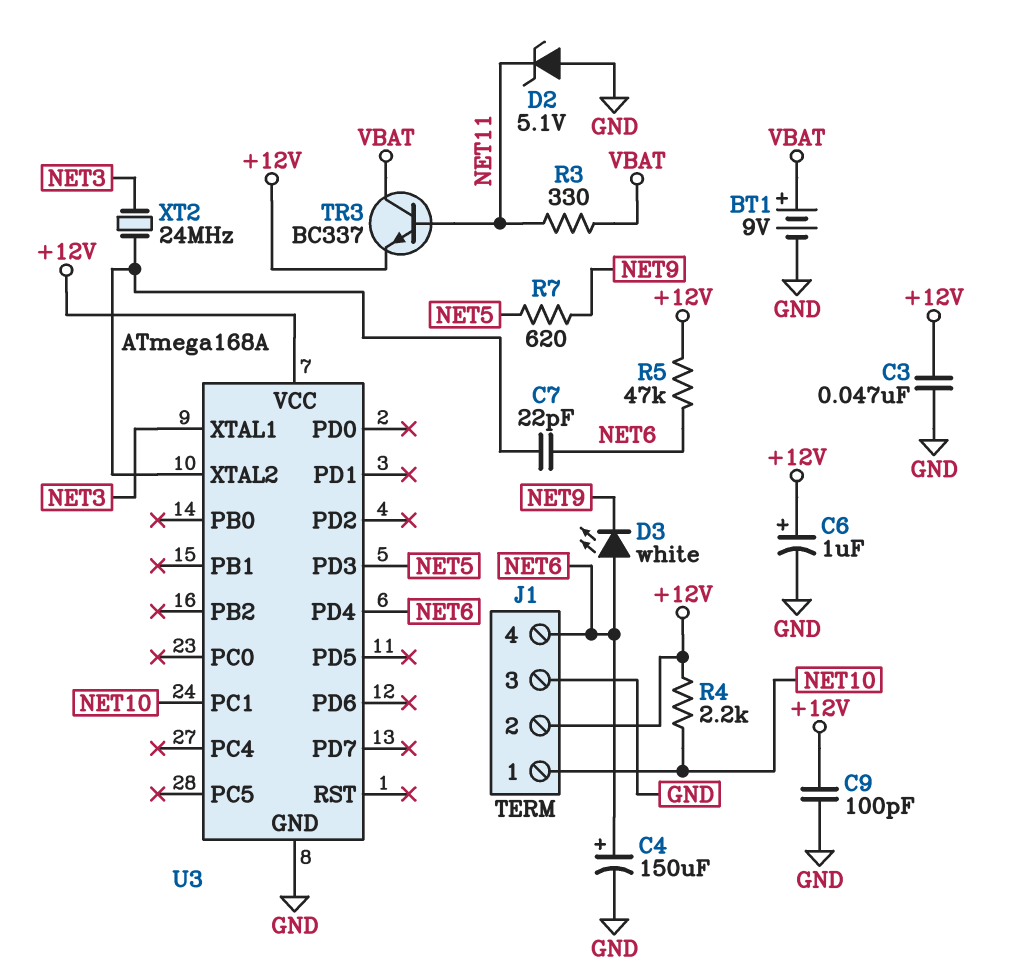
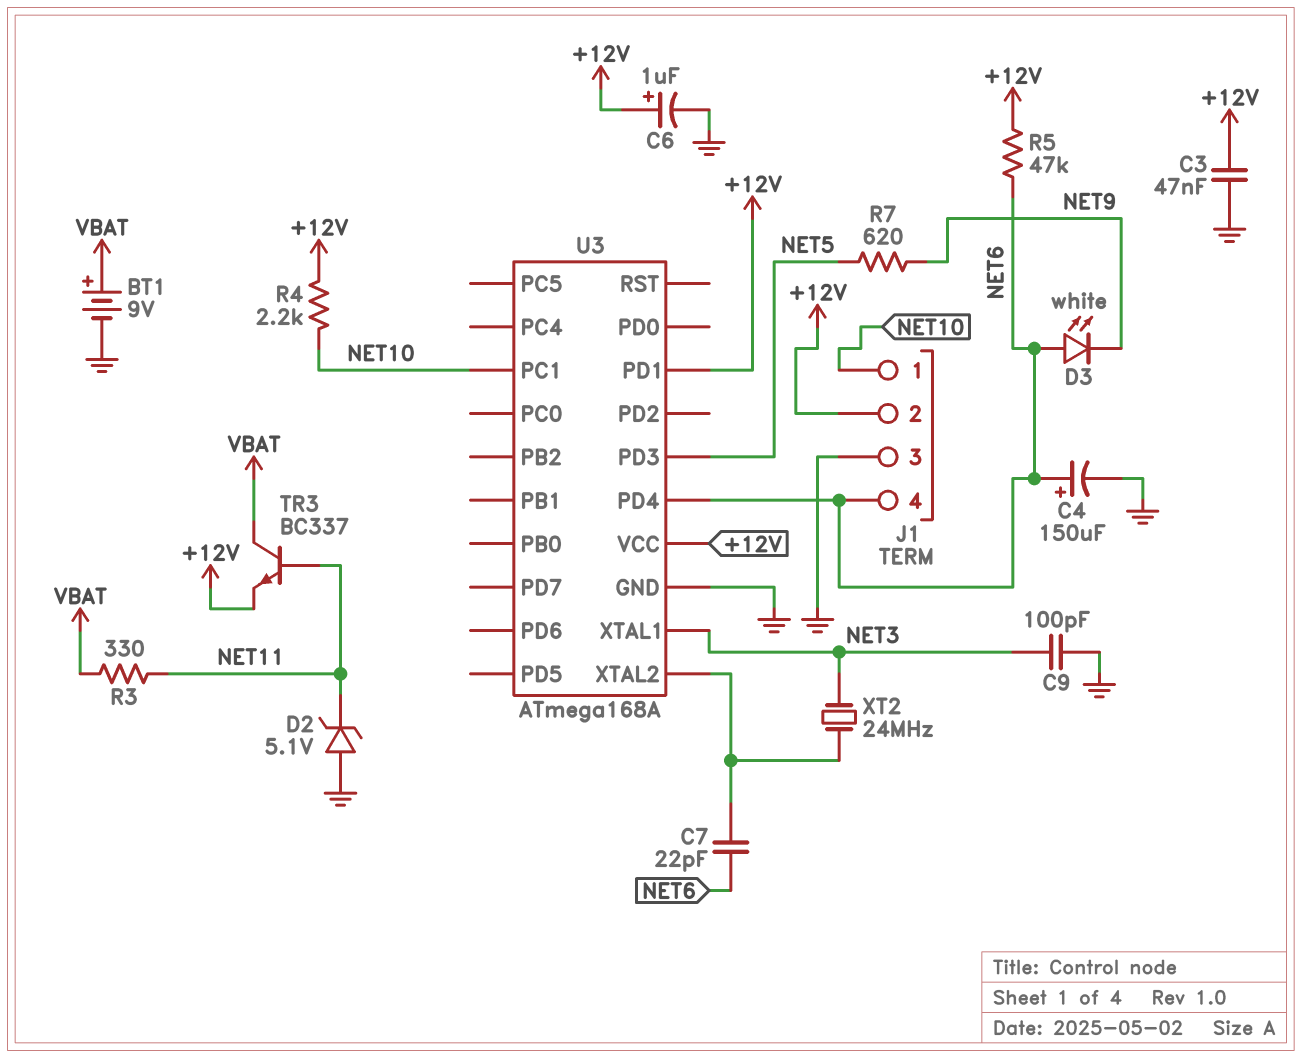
C9: 100pF (+12V, GND) -> 100pF (GND, NET3)
U3 pin PD1: none -> +12V

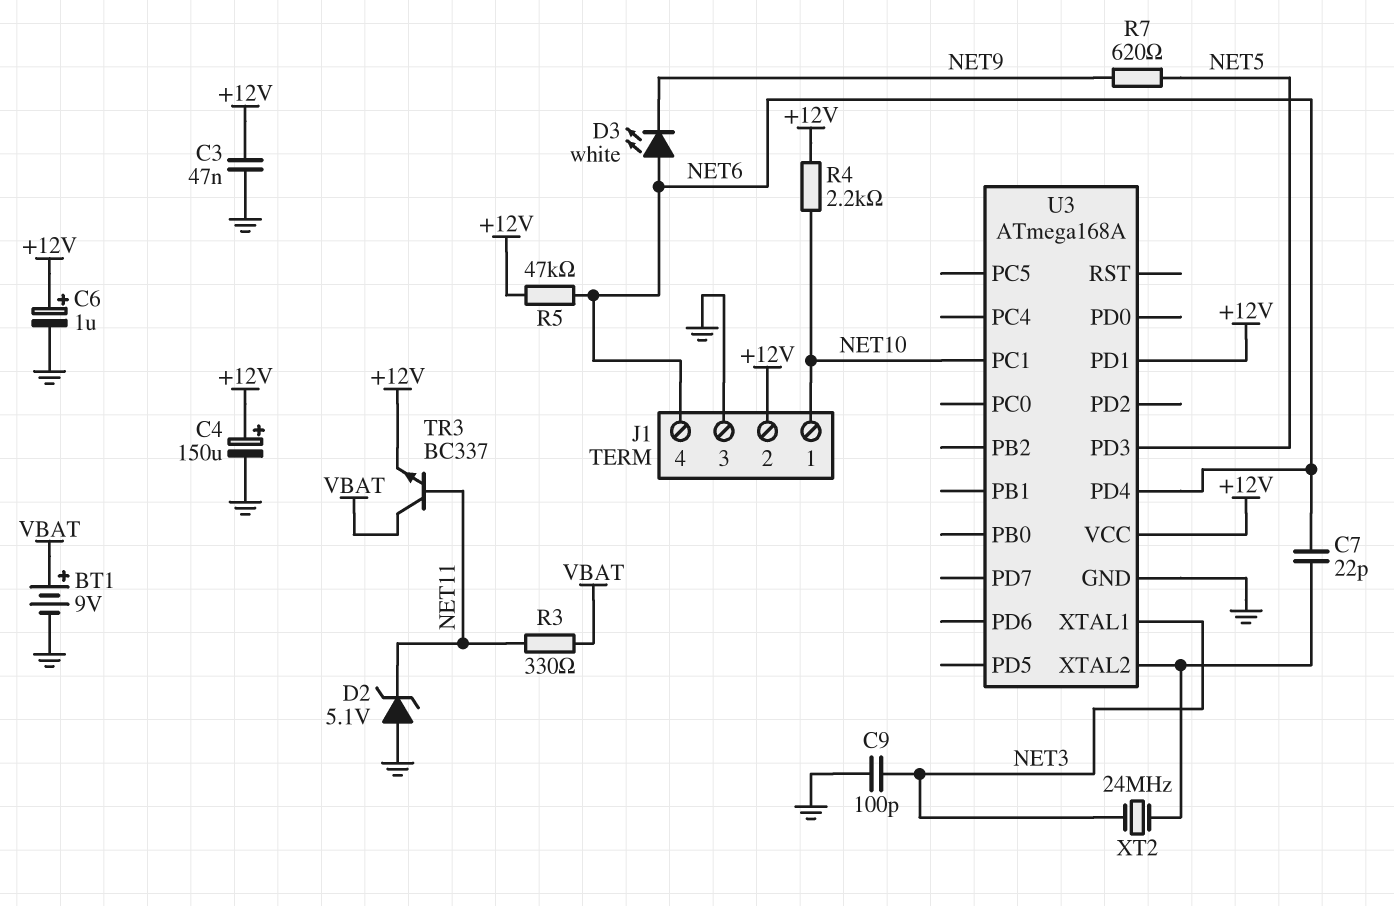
C4: 150uF (plus NET6, minus GND) -> 150uF (plus +12V, minus GND)

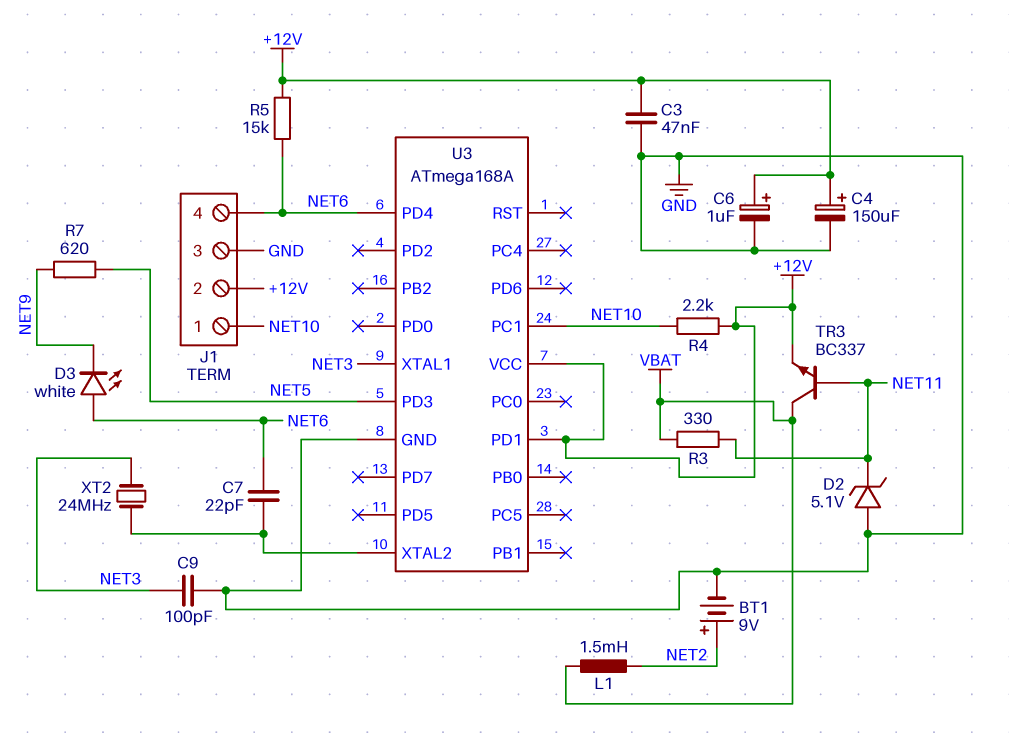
BT1: 9V (plus VBAT, minus GND) -> 9V (plus NET2, minus GND)
L1: none -> 1.5mH (NET2, VBAT)
R5: 47k (+12V, NET6) -> 15k (+12V, NET6)

